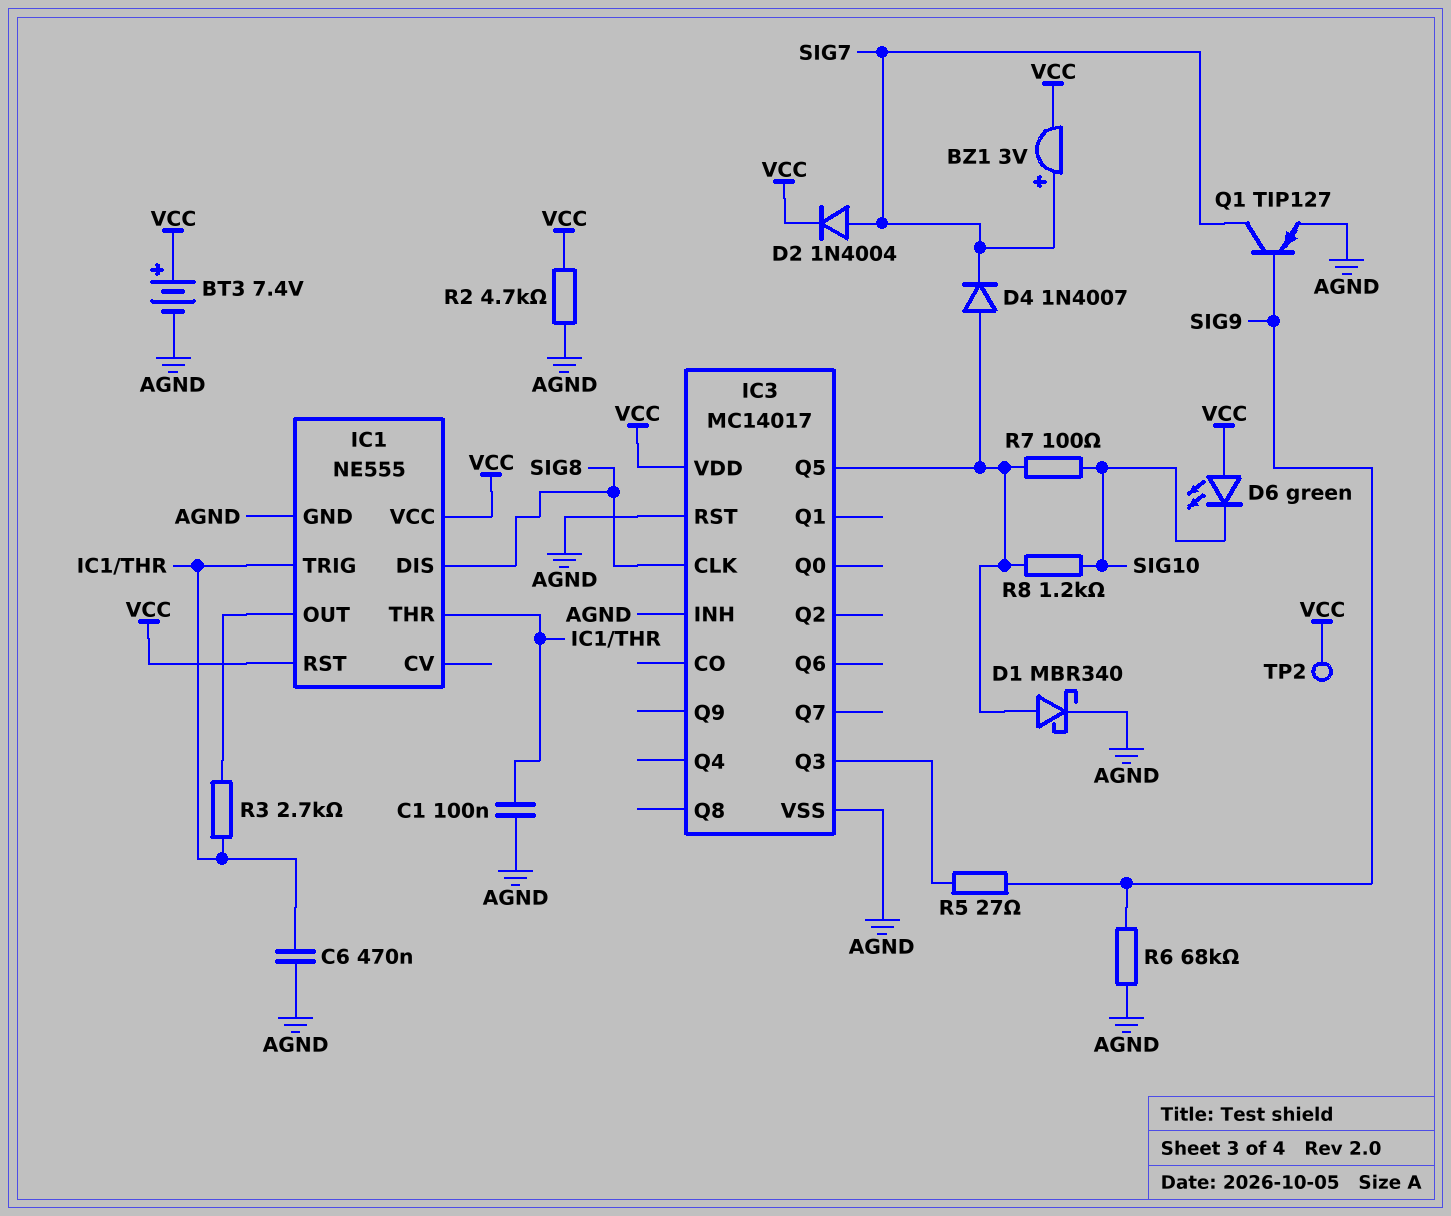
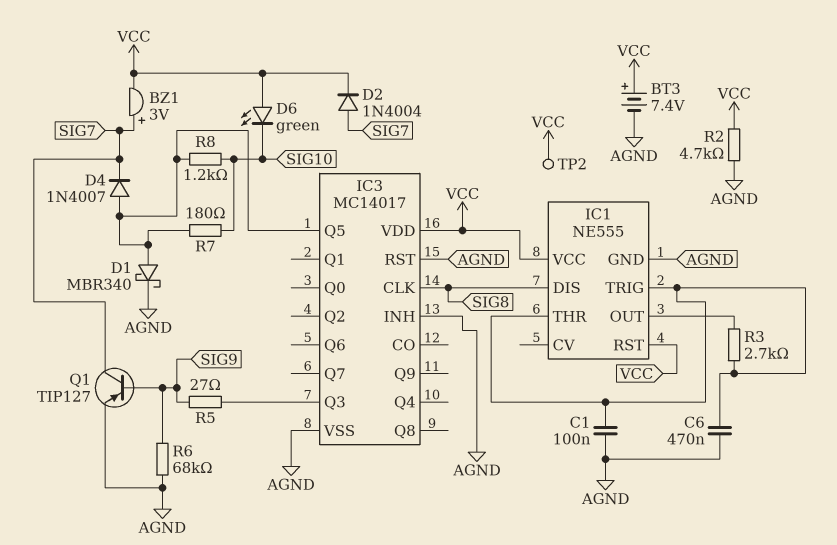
R7: 100 (IC3/Q5, SIG10) -> 180 (IC3/Q5, SIG10)

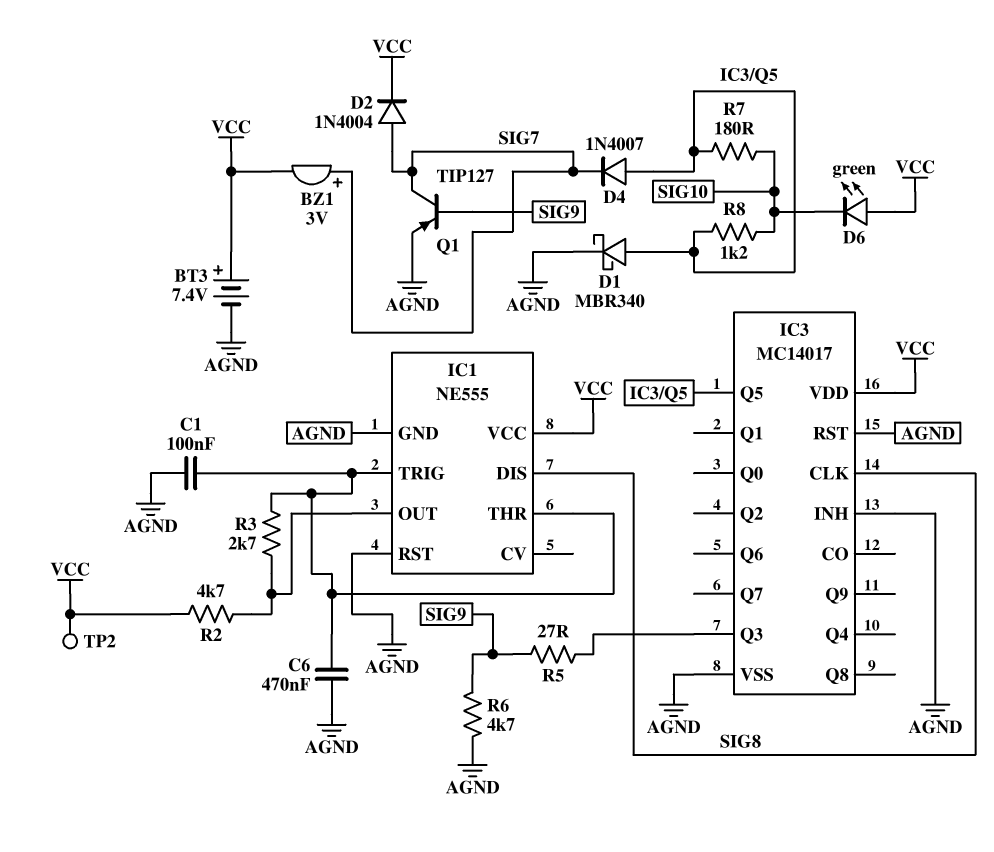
IC1 pin RST: VCC -> AGND
R2: 4.7k (AGND, VCC) -> 4.7k (IC1/OUT, VCC)
R6: 68k (AGND, SIG9) -> 4.7k (AGND, SIG9)

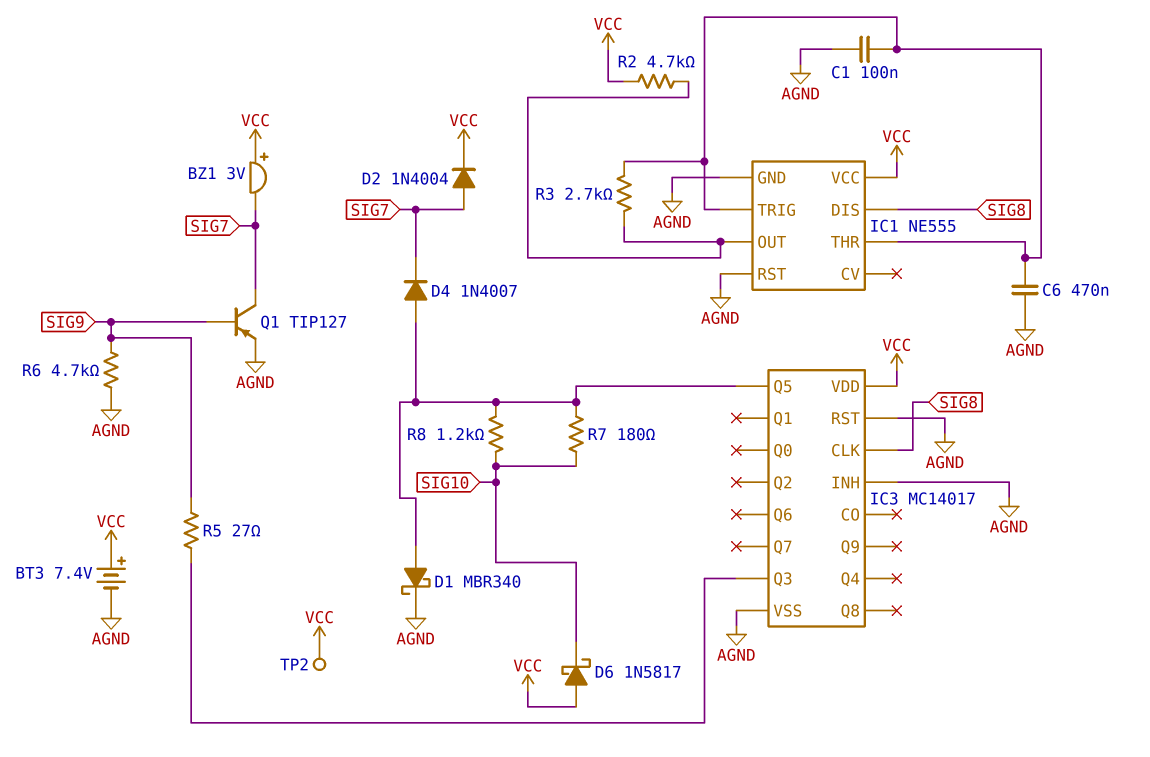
BZ1: buzzer 3V (plus SIG7, minus VCC) -> buzzer 3V (plus VCC, minus SIG7)
D6: LED green (A VCC, K SIG10) -> schottky 1N5817 (A VCC, K SIG10)

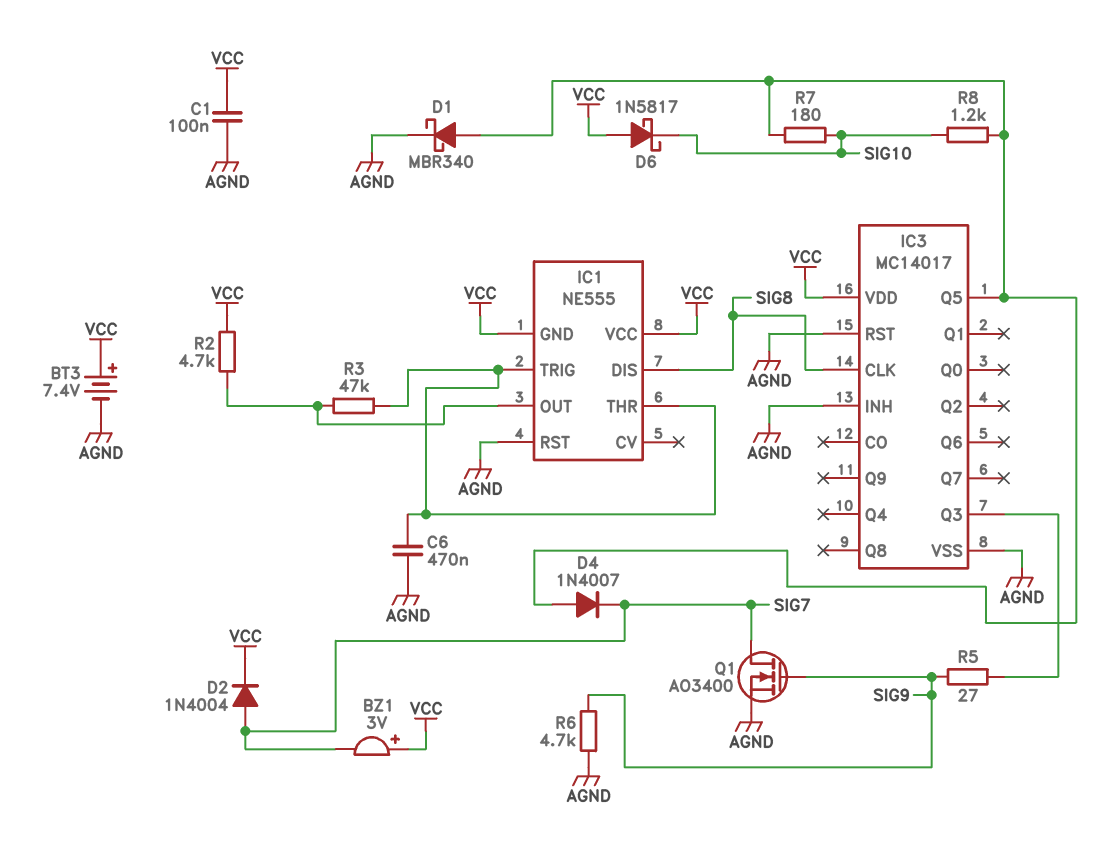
C1: 100nF (AGND, IC1/THR) -> 100nF (AGND, VCC)
IC1 pin GND: AGND -> VCC
Q1: PNP TIP127 (B SIG9, C SIG7, E AGND) -> NMOS AO3400 (G SIG9, D SIG7, S AGND)
R3: 2.7k (IC1/OUT, IC1/THR) -> 47k (IC1/OUT, IC1/THR)
TP2: test point (VCC) -> none

